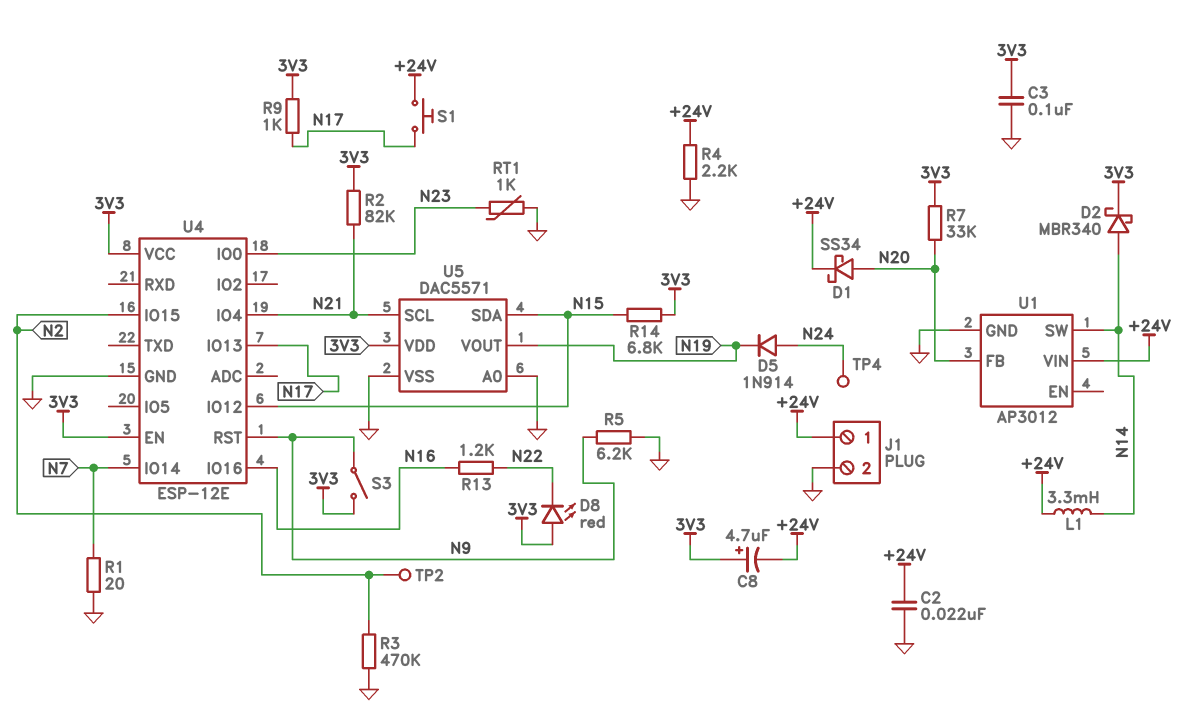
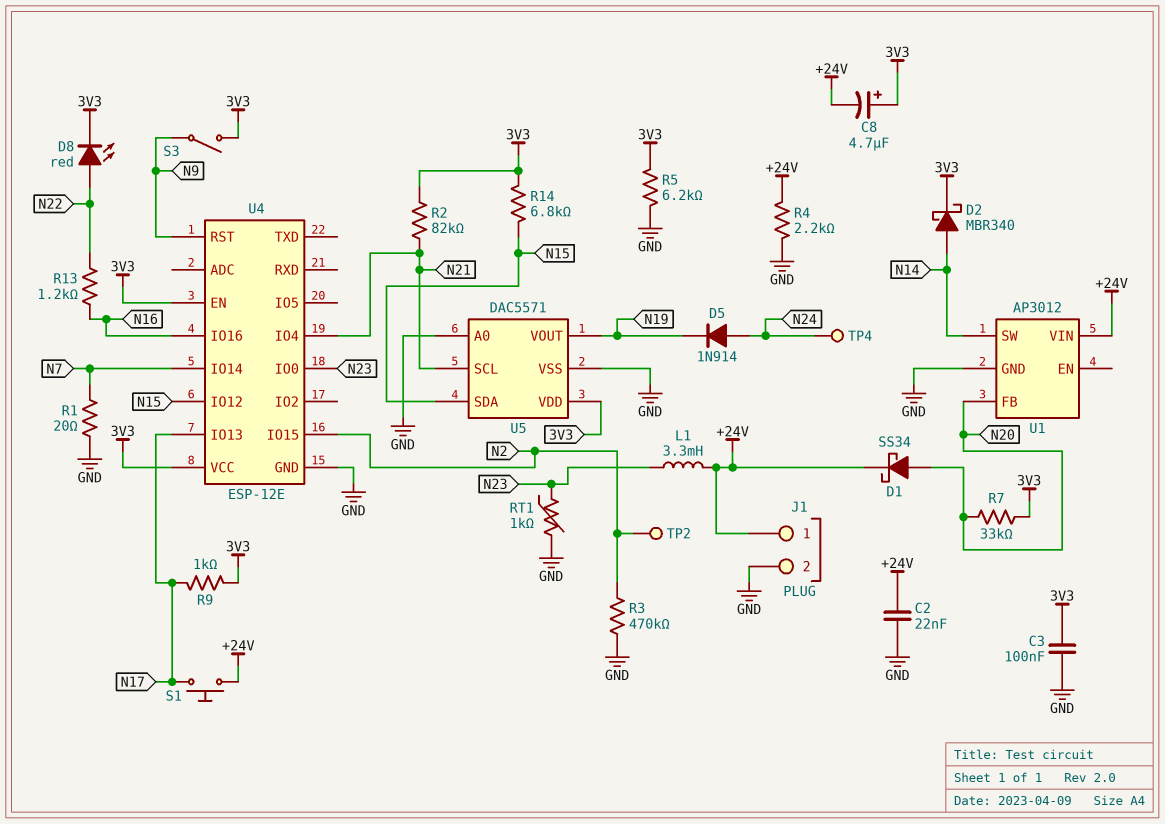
D8: LED red (A 3V3, K N22) -> LED red (A N22, K 3V3)
L1: 3.3mH (+24V, N14) -> 3.3mH (+24V, N23)
R5: 6.2k (GND, N9) -> 6.2k (3V3, GND)

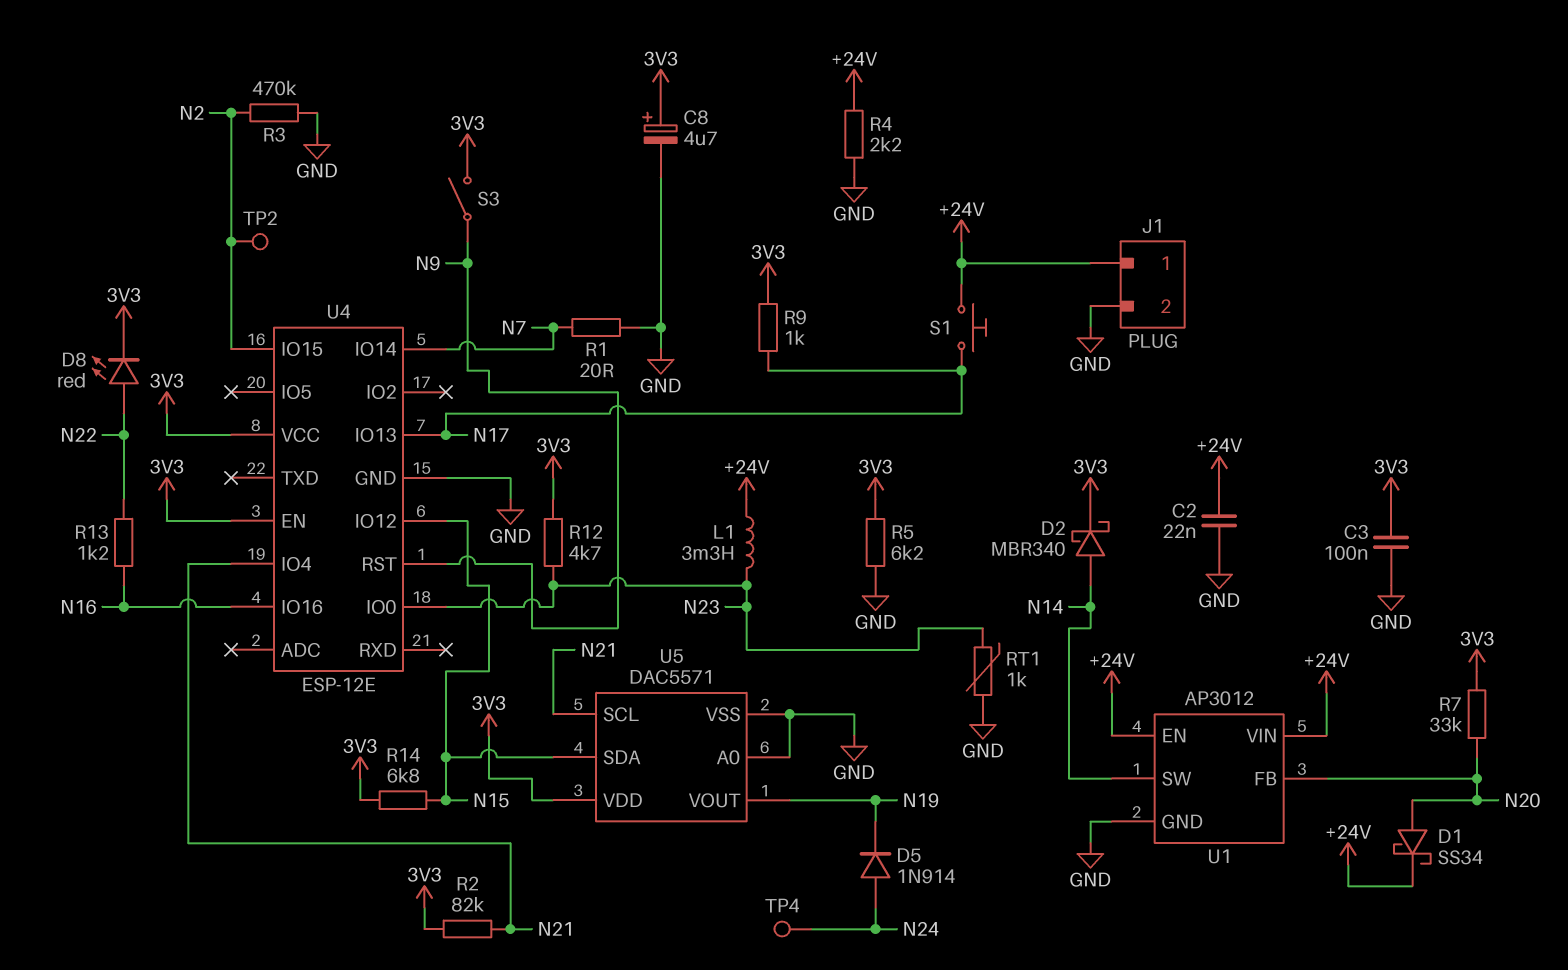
C8: 4.7uF (plus 3V3, minus +24V) -> 4.7uF (plus 3V3, minus GND)
R12: none -> 4.7k (3V3, N23)
U1 pin EN: none -> +24V

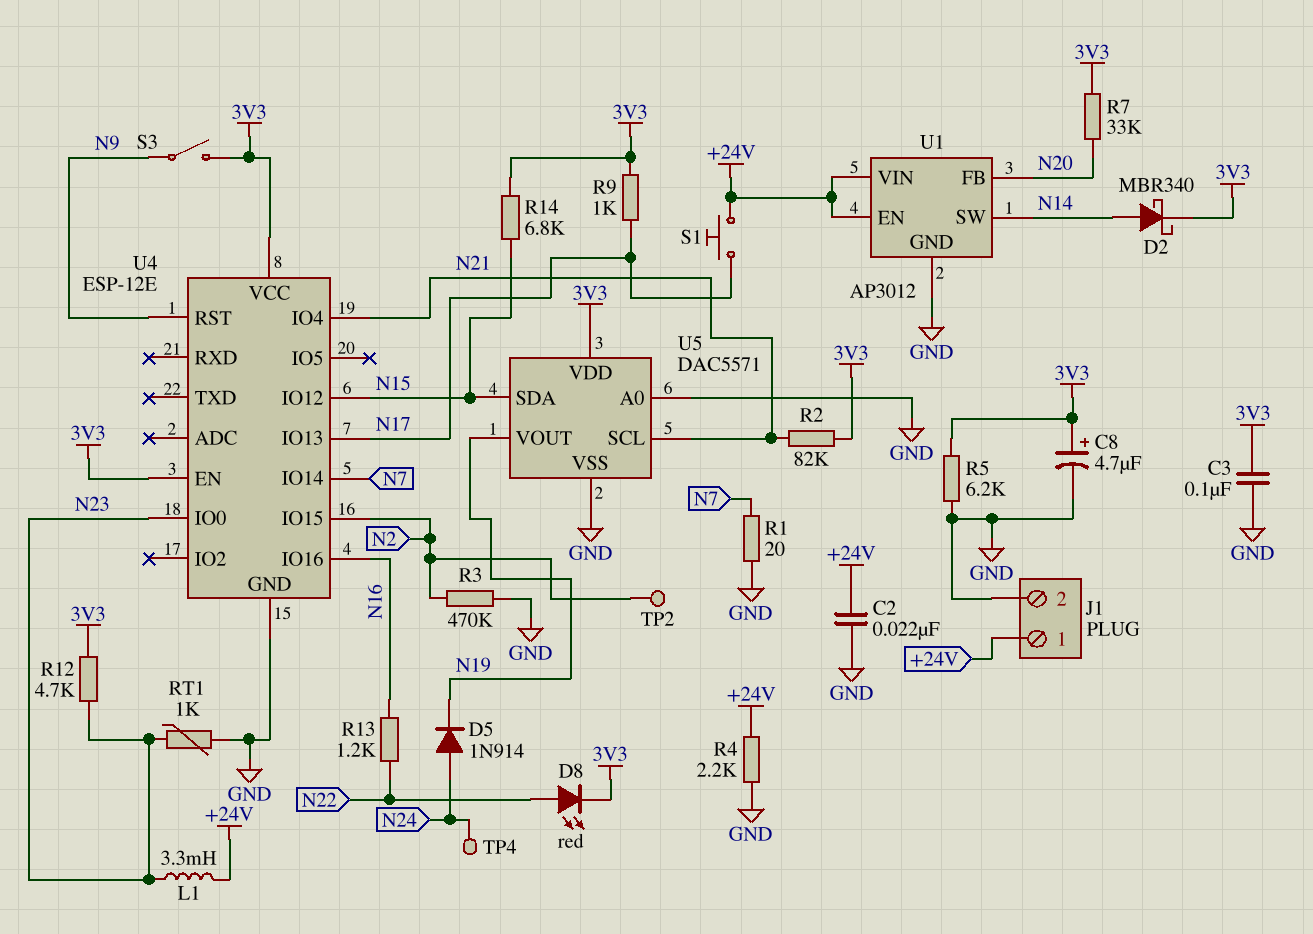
D1: schottky SS34 (A N20, K +24V) -> none

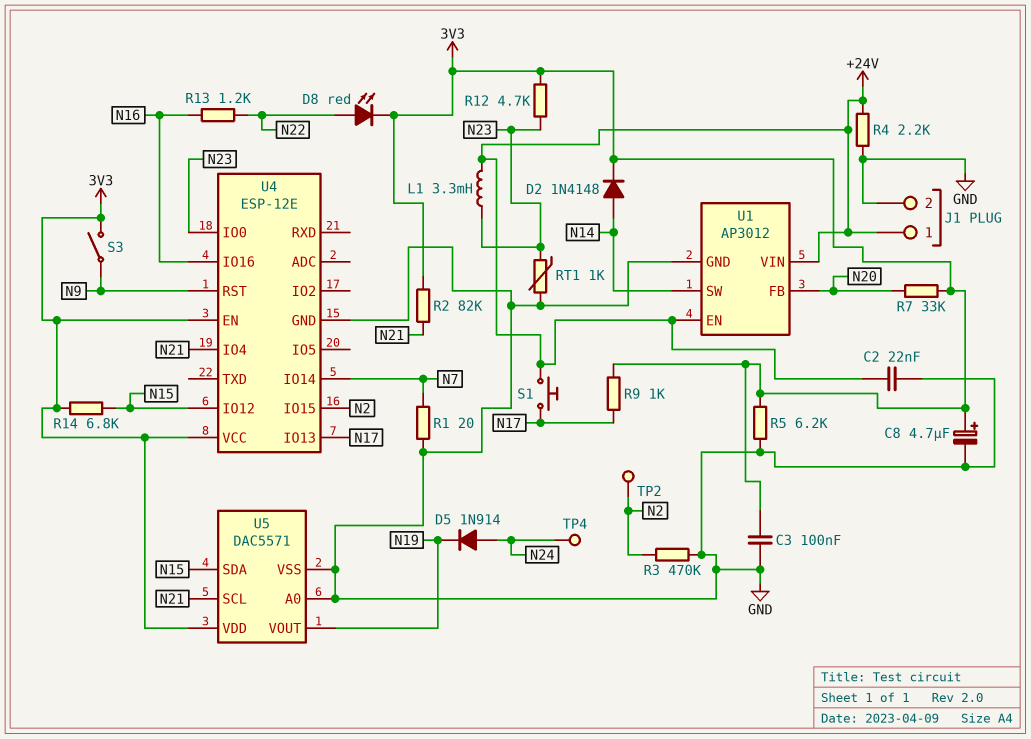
D2: schottky MBR340 (A N14, K 3V3) -> diode 1N4148 (A N14, K 3V3)

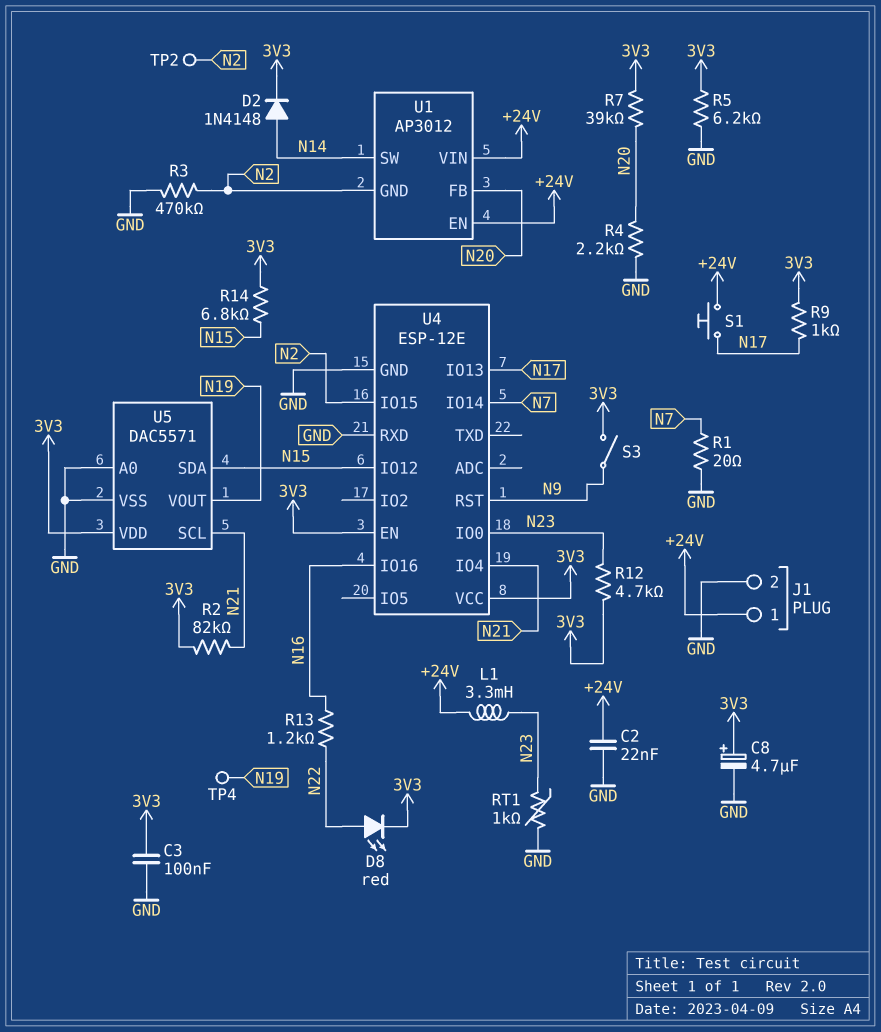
D5: diode 1N914 (A N24, K N19) -> none
R4: 2.2k (+24V, GND) -> 2.2k (GND, N20)
R7: 33k (3V3, N20) -> 39k (3V3, N20)
TP4: test point (N24) -> test point (N19)
U1 pin GND: GND -> N2
U4 pin RXD: none -> GND

